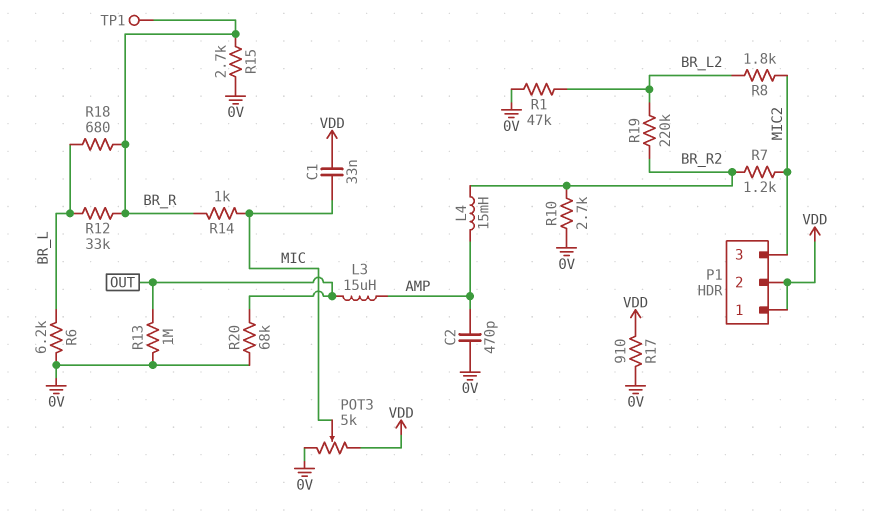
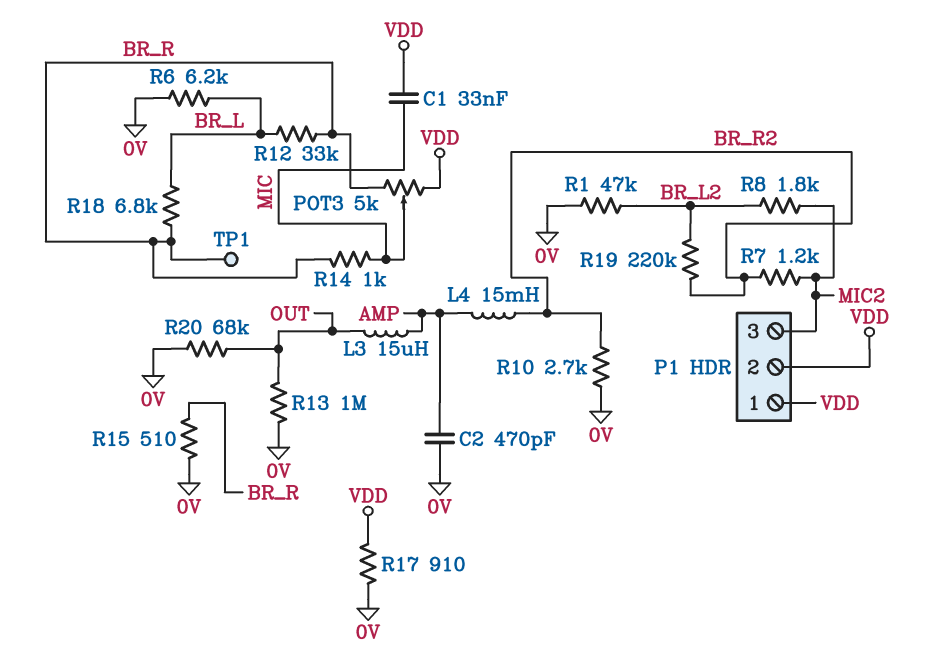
POT3: 5k (0V, VDD, wiper MIC) -> 5k (BR_R, VDD, wiper MIC)
R15: 2.7k (0V, BR_R) -> 510 (0V, BR_R)
R18: 680 (BR_L, BR_R) -> 6.8k (BR_L, BR_R)

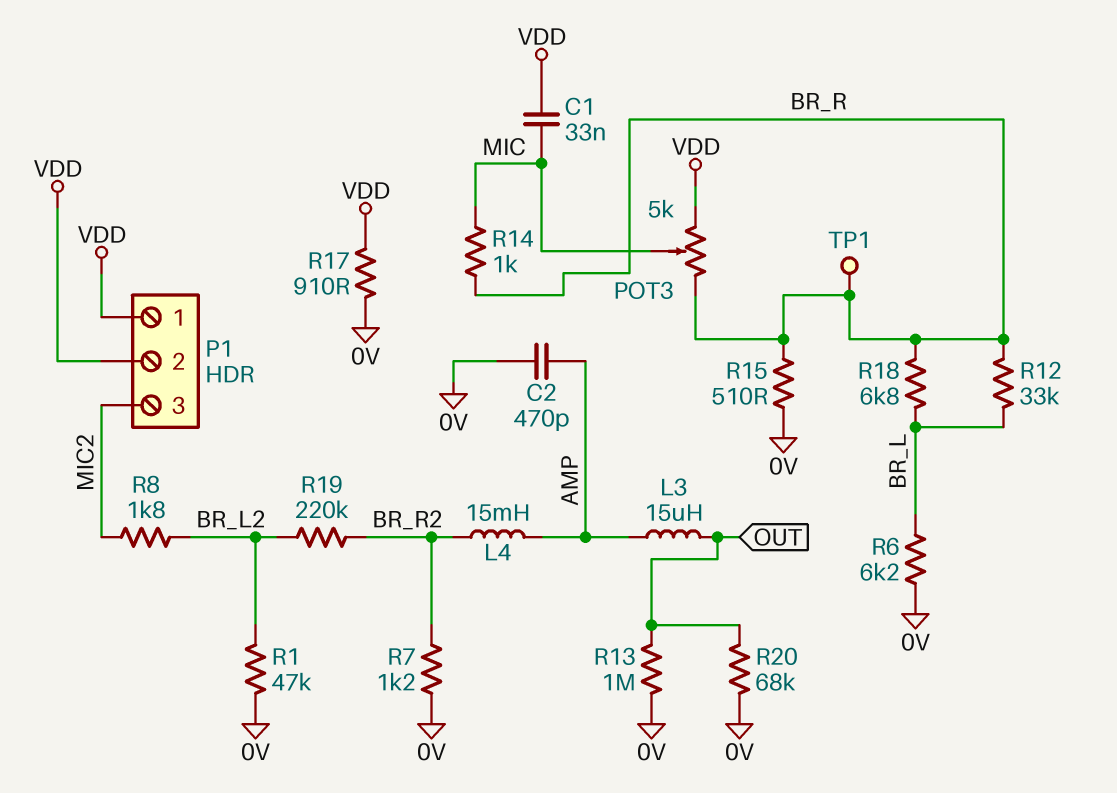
R7: 1.2k (BR_R2, MIC2) -> 1.2k (0V, BR_R2)
R10: 2.7k (0V, BR_R2) -> none

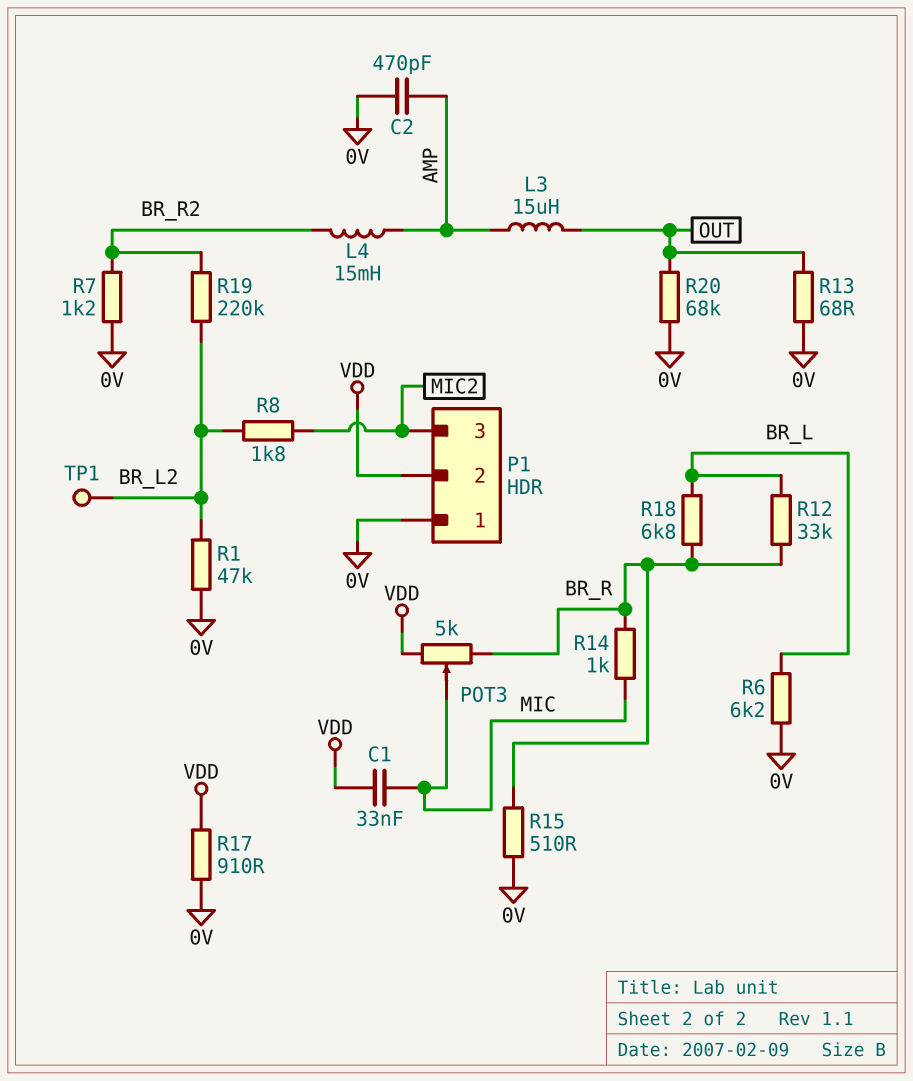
P1 pin 1: VDD -> 0V
R13: 1M (0V, OUT) -> 68 (0V, OUT)
TP1: test point (BR_R) -> test point (BR_L2)

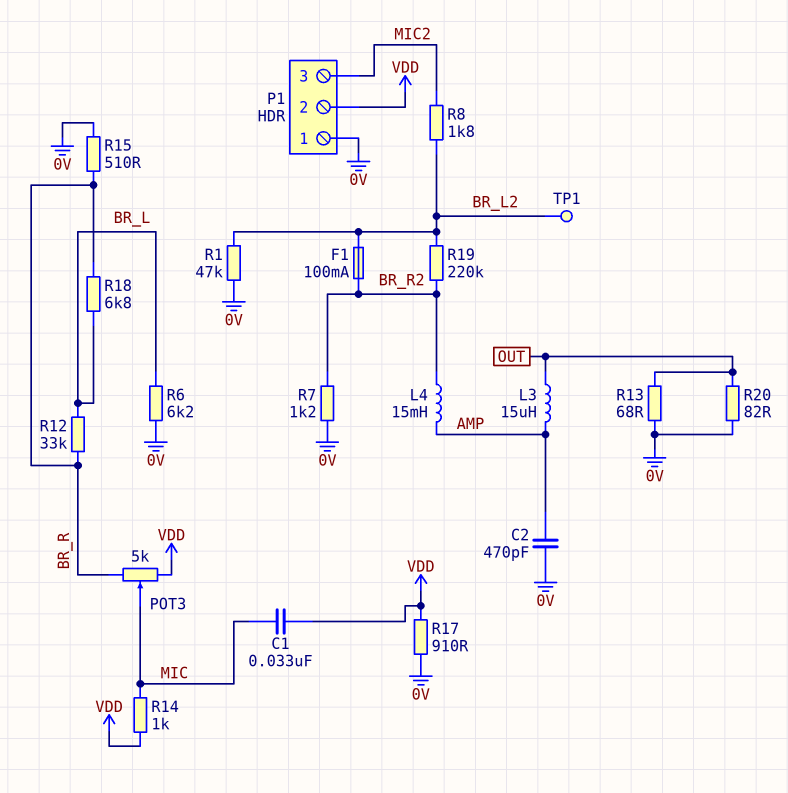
F1: none -> 100mA (BR_L2, BR_R2)
R14: 1k (BR_R, MIC) -> 1k (MIC, VDD)
R20: 68k (0V, OUT) -> 82 (0V, OUT)

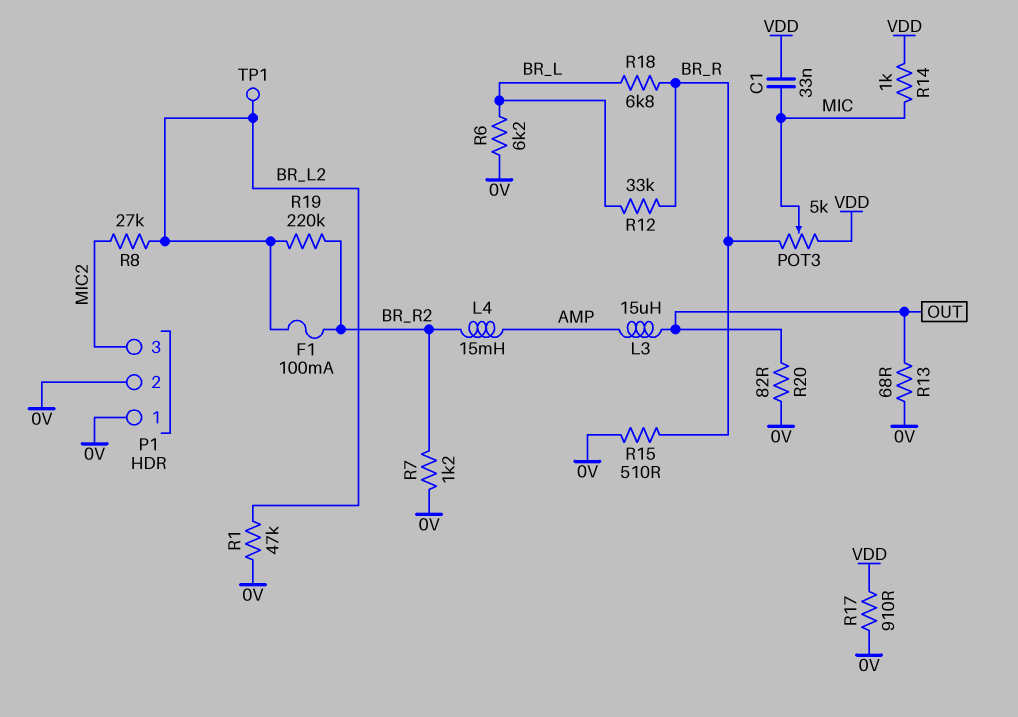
C2: 470pF (0V, AMP) -> none
P1 pin 2: VDD -> 0V
R8: 1.8k (BR_L2, MIC2) -> 27k (BR_L2, MIC2)

